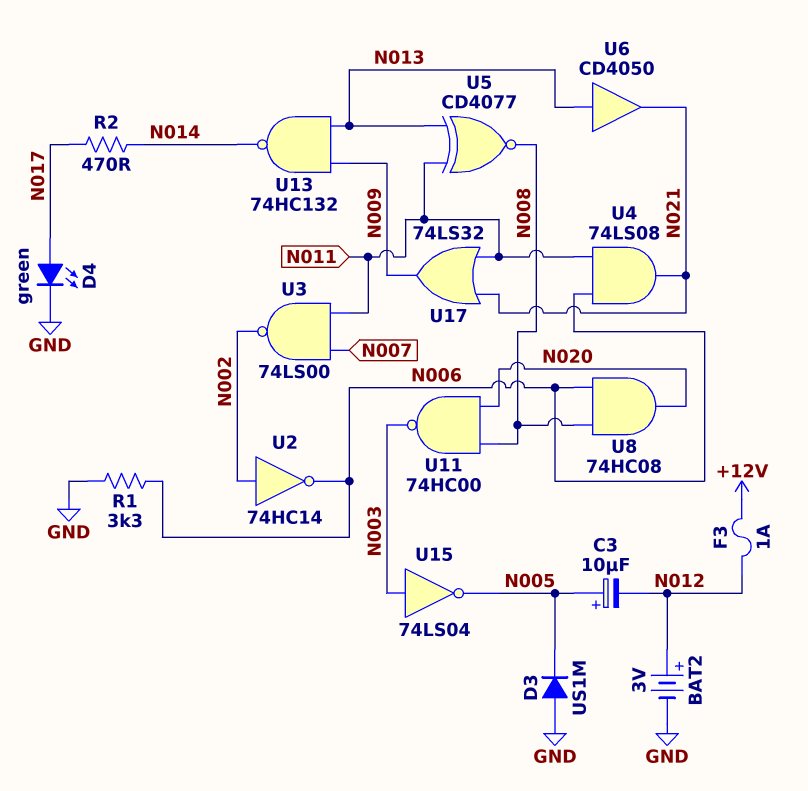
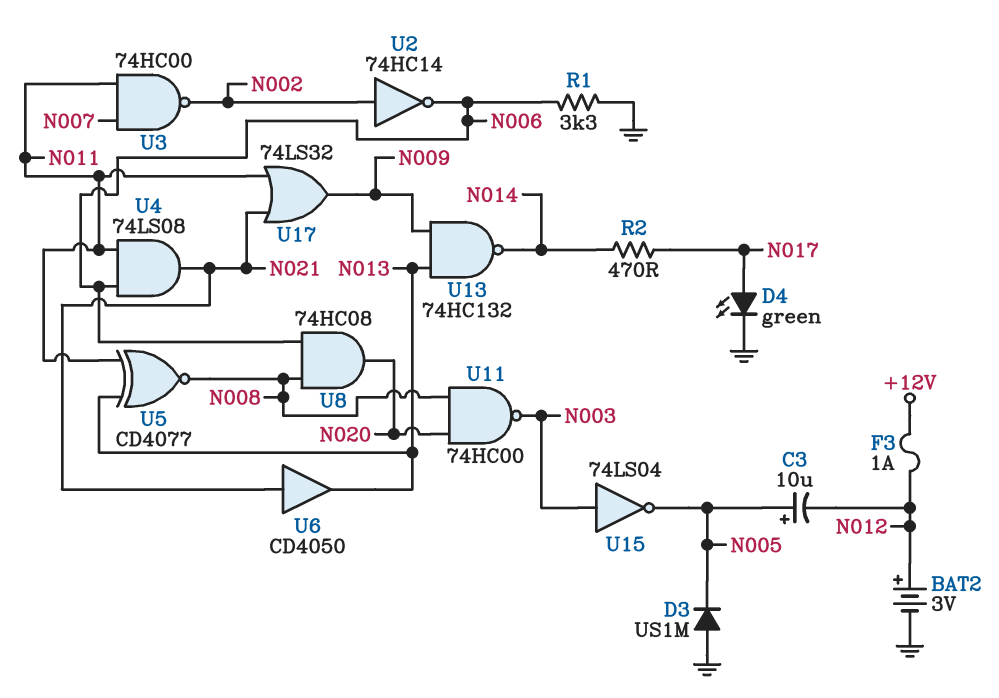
U3: NAND 74LS00 (in N007, in N011, out N002) -> NAND 74HC00 (in N007, in N011, out N002)
U6: buffer CD4050 (in N013, out N021) -> buffer CD4050 (in N021, out N013)

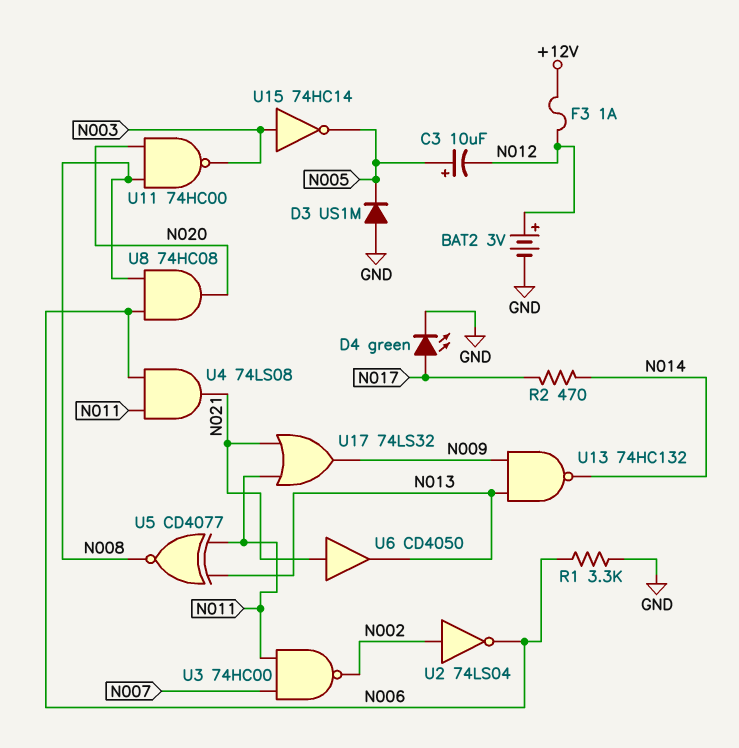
U2: NOT 74HC14 (in N002, out N006) -> NOT 74LS04 (in N002, out N006)
U15: NOT 74LS04 (in N003, out N005) -> NOT 74HC14 (in N003, out N005)

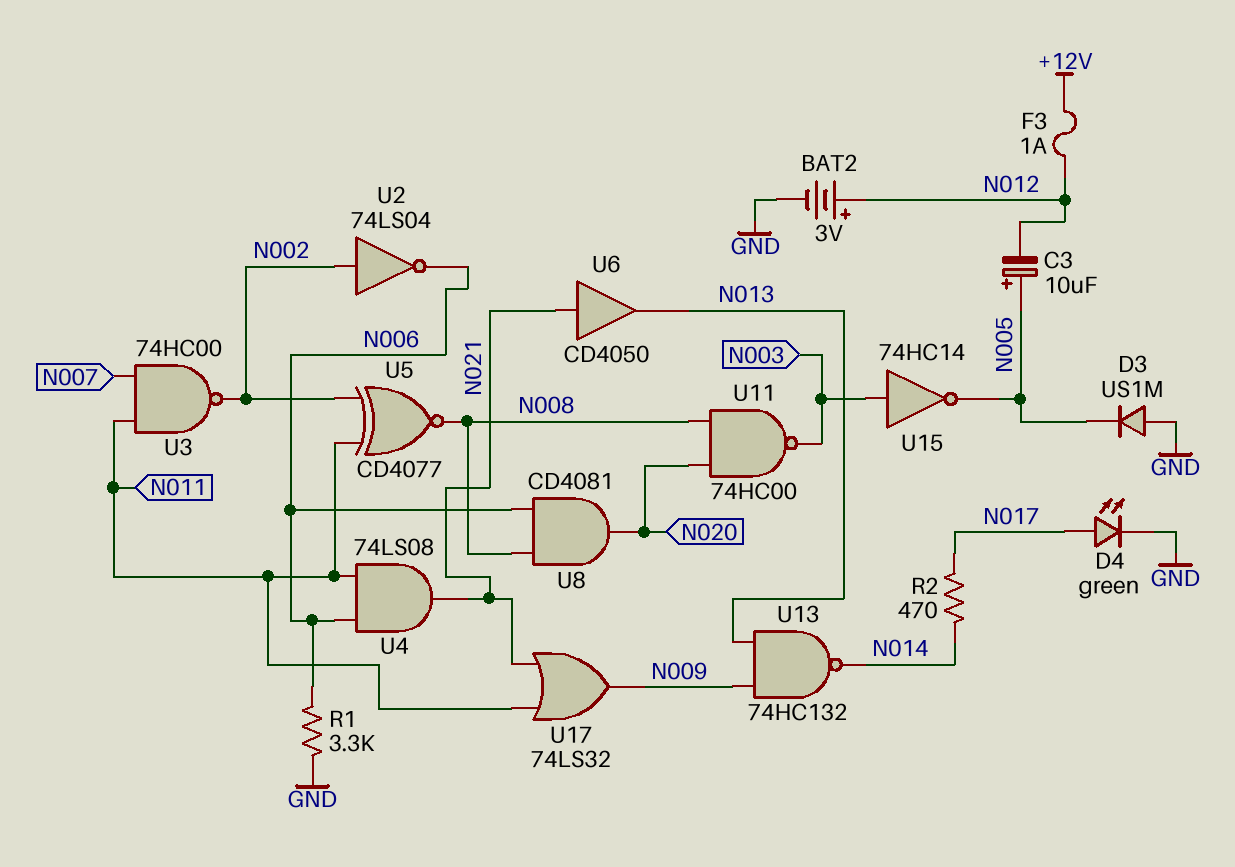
U5: XNOR CD4077 (in N011, in N013, out N008) -> XNOR CD4077 (in N002, in N011, out N008)
U8: AND 74HC08 (in N006, in N008, out N020) -> AND CD4081 (in N006, in N008, out N020)

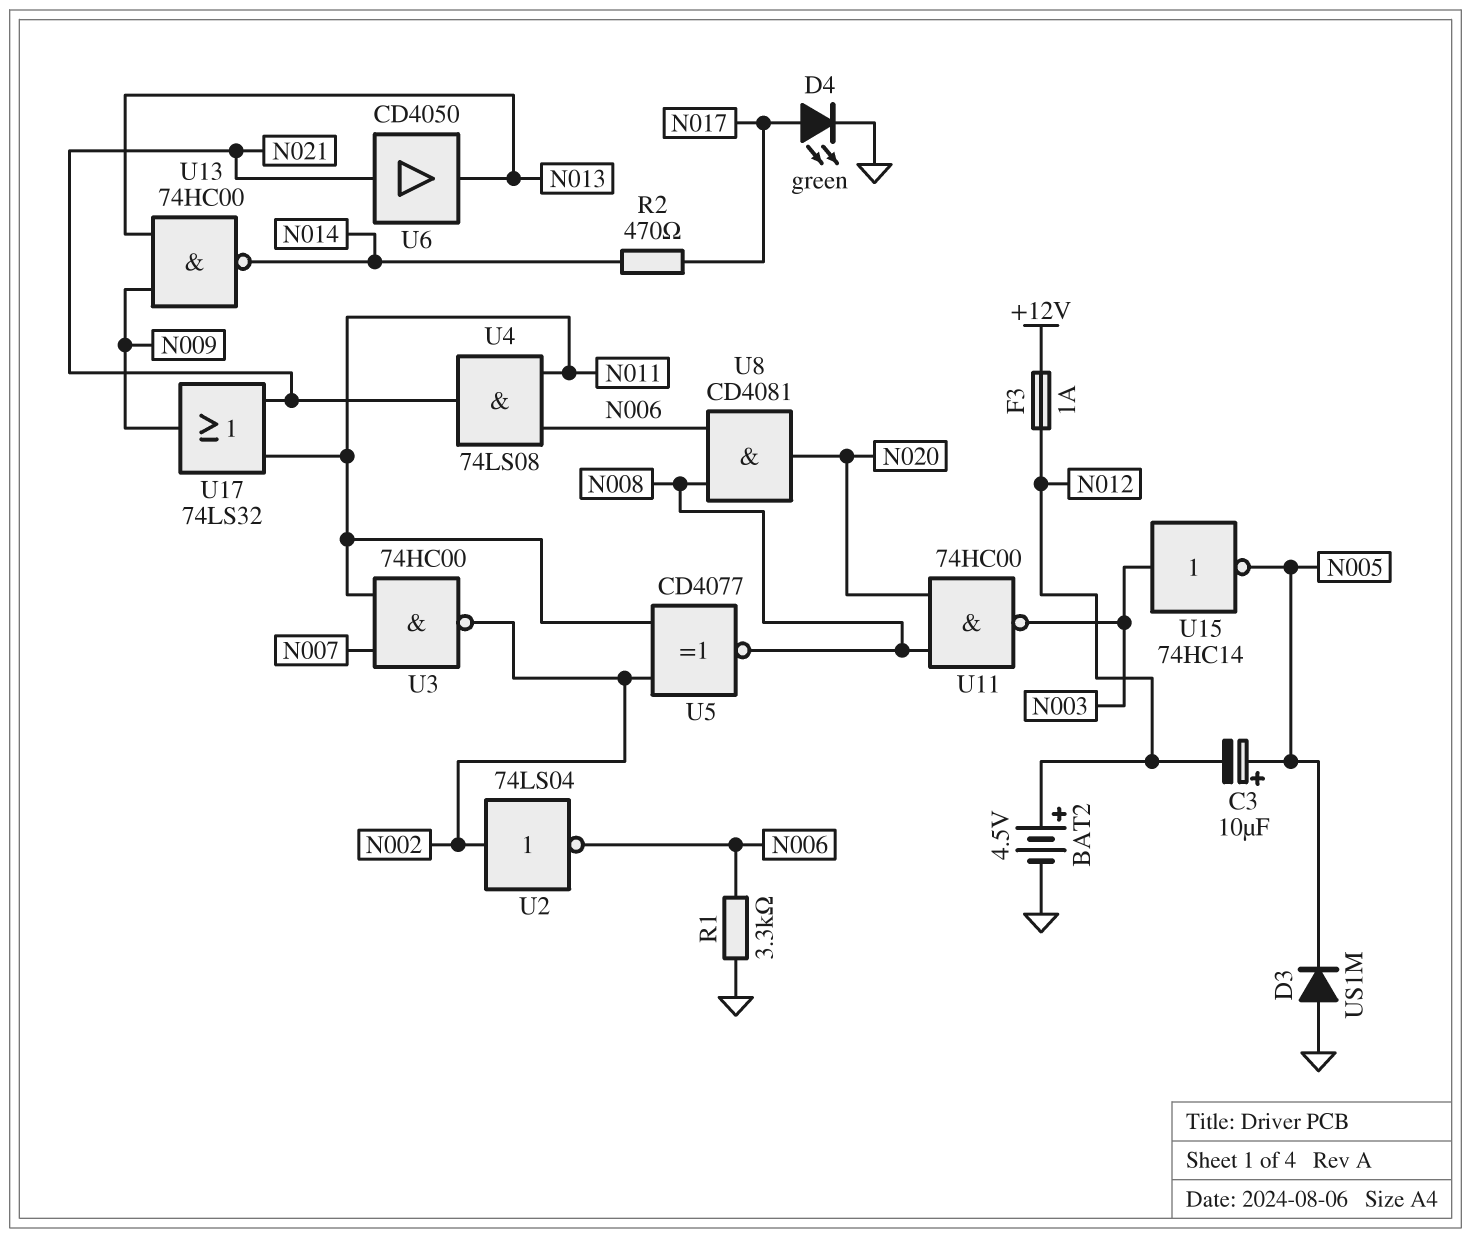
BAT2: 3V (plus N012, minus GND) -> 4.5V (plus N012, minus GND)
U13: NAND 74HC132 (in N009, in N013, out N014) -> NAND 74HC00 (in N009, in N013, out N014)

